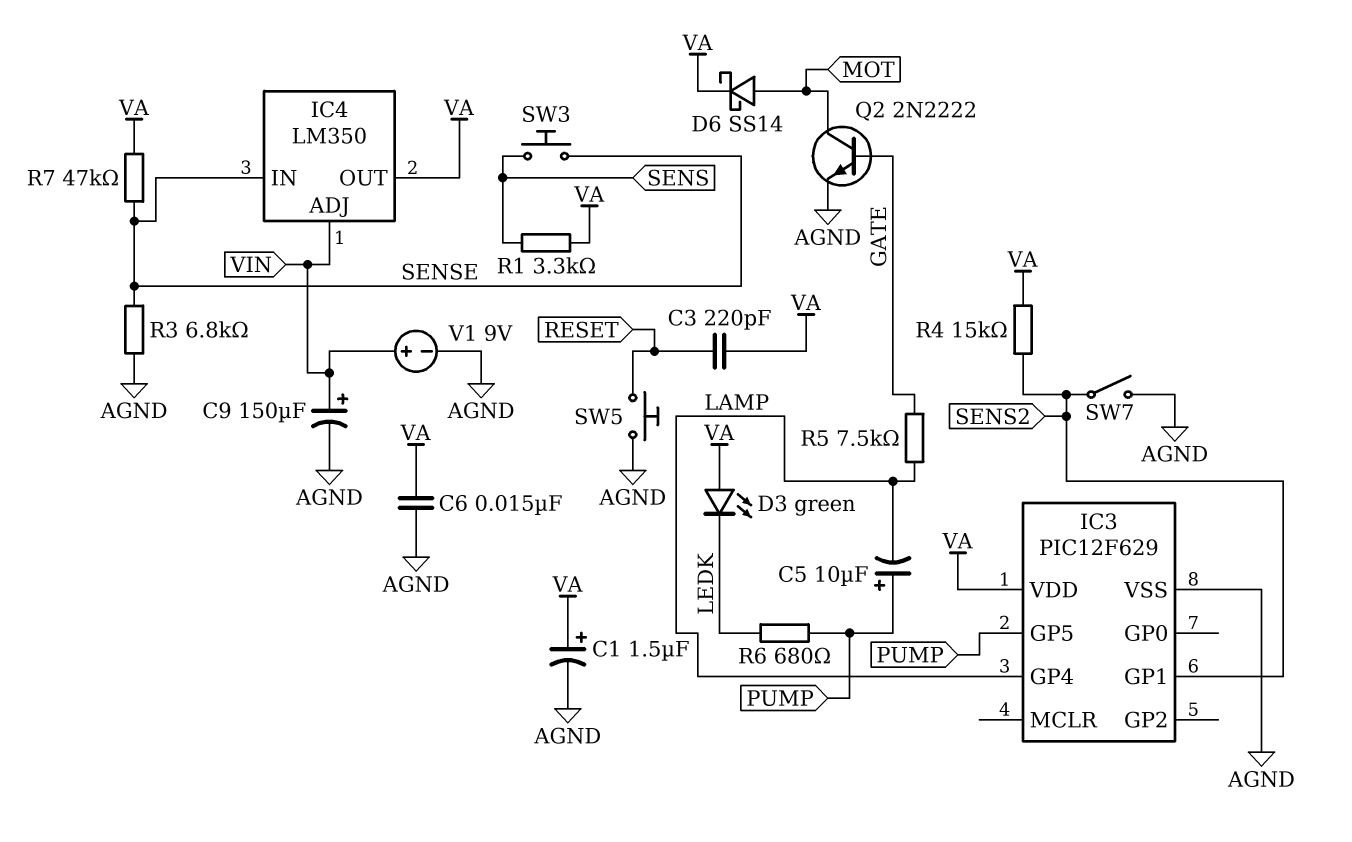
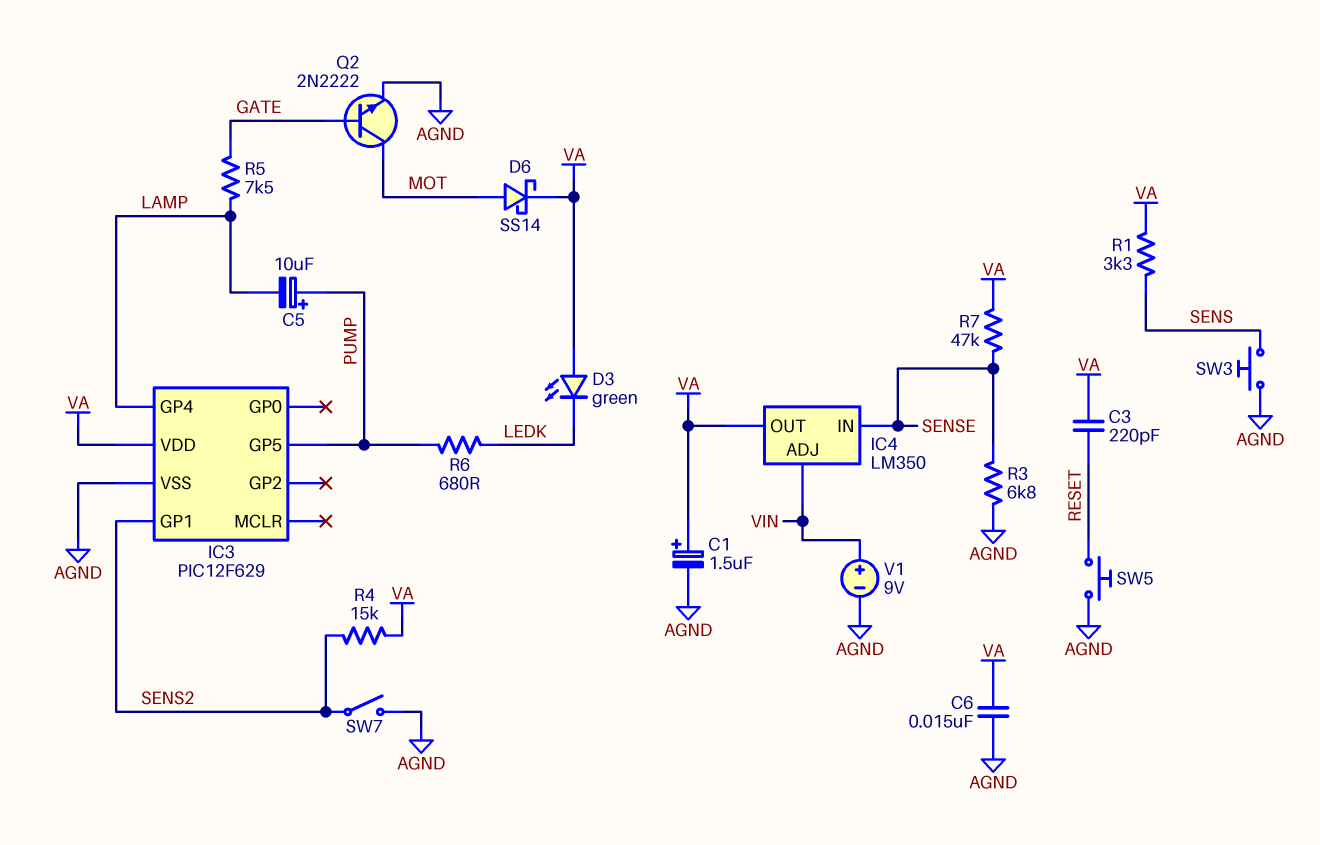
C9: 150uF (plus VIN, minus AGND) -> none
SW3: button (SENS, SENSE) -> button (AGND, SENS)

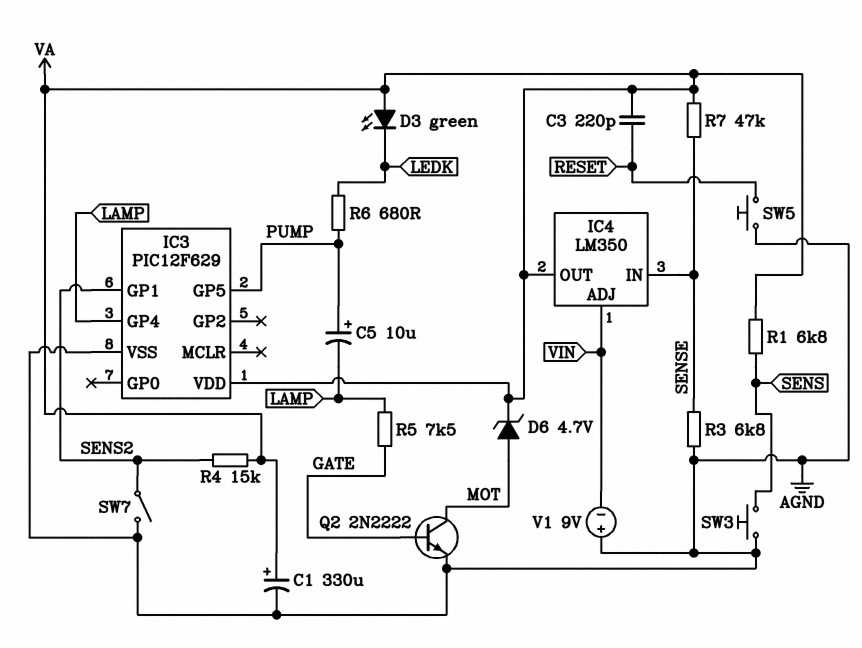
C1: 1.5uF (plus VA, minus AGND) -> 330uF (plus VA, minus AGND)
C6: 15nF (AGND, VA) -> none
D6: schottky SS14 (A MOT, K VA) -> zener 4.7V (A MOT, K VA)
R1: 3.3k (SENS, VA) -> 6.8k (SENS, VA)
V1: 9V (plus VIN, minus AGND) -> 9V (plus AGND, minus VIN)

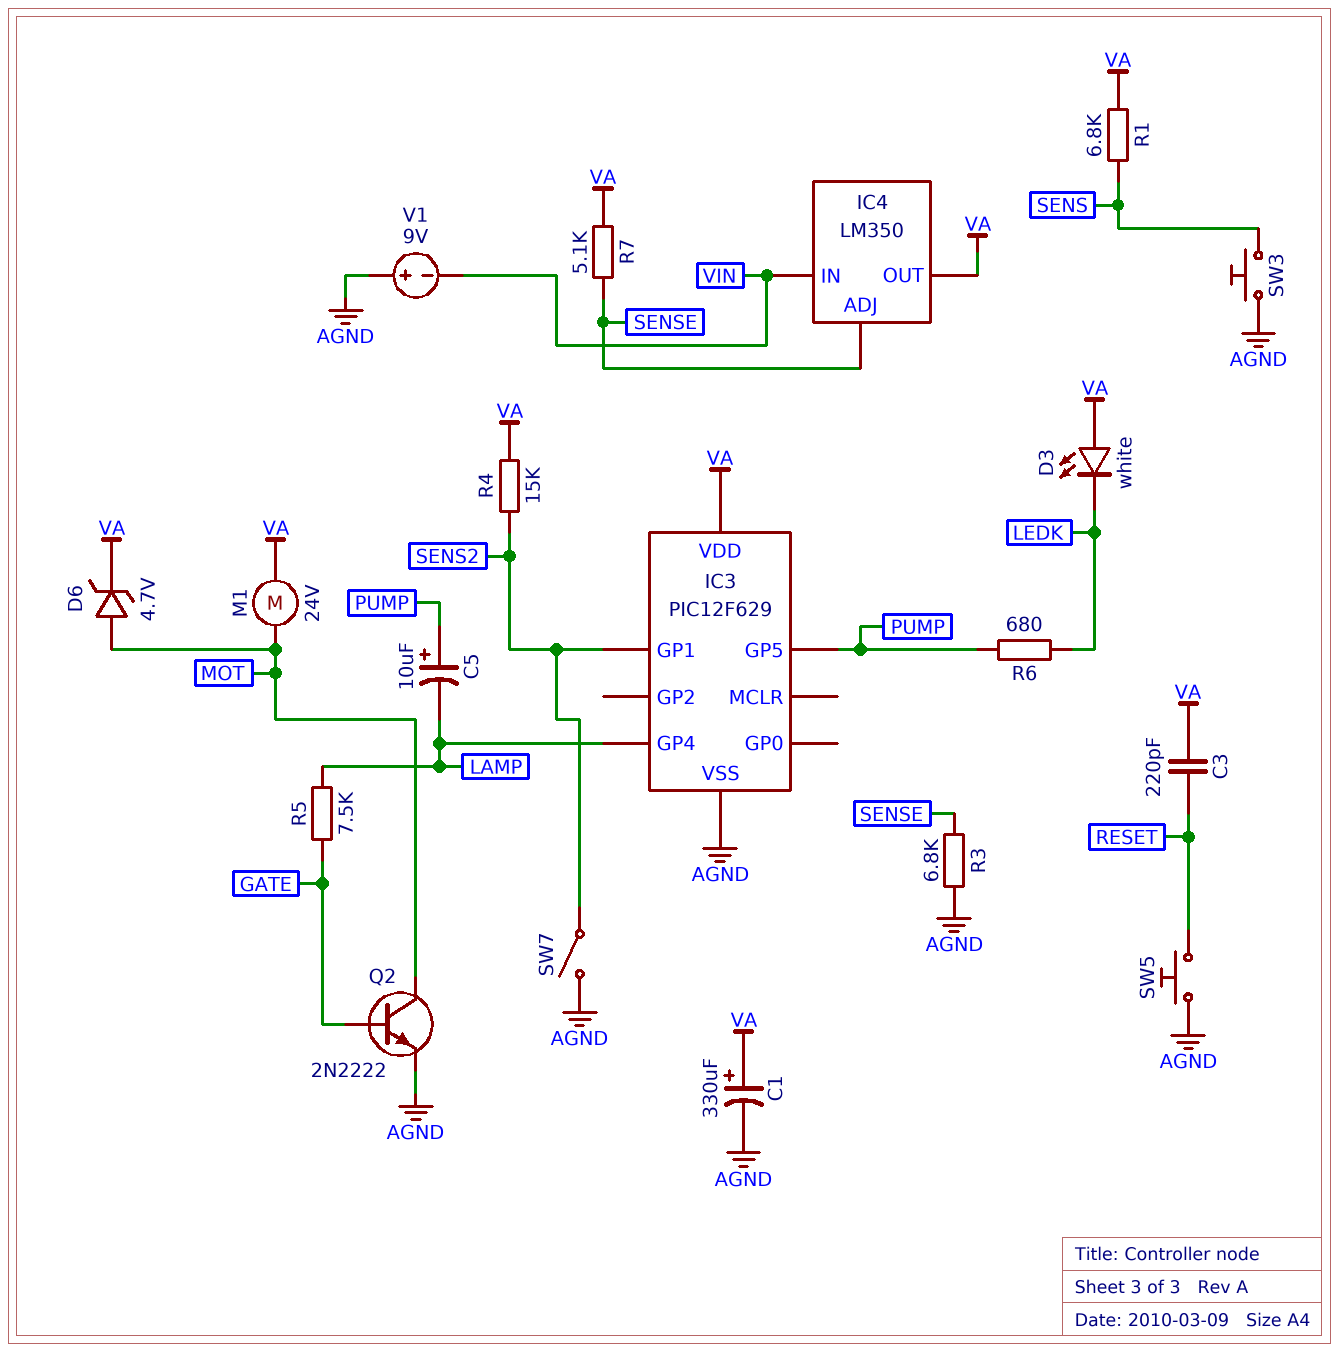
D3: LED green (A VA, K LEDK) -> LED white (A VA, K LEDK)
IC4 pin ADJ: VIN -> SENSE
IC4 pin IN: SENSE -> VIN
M1: none -> motor 24V (MOT, VA)
R7: 47k (SENSE, VA) -> 5.1k (SENSE, VA)

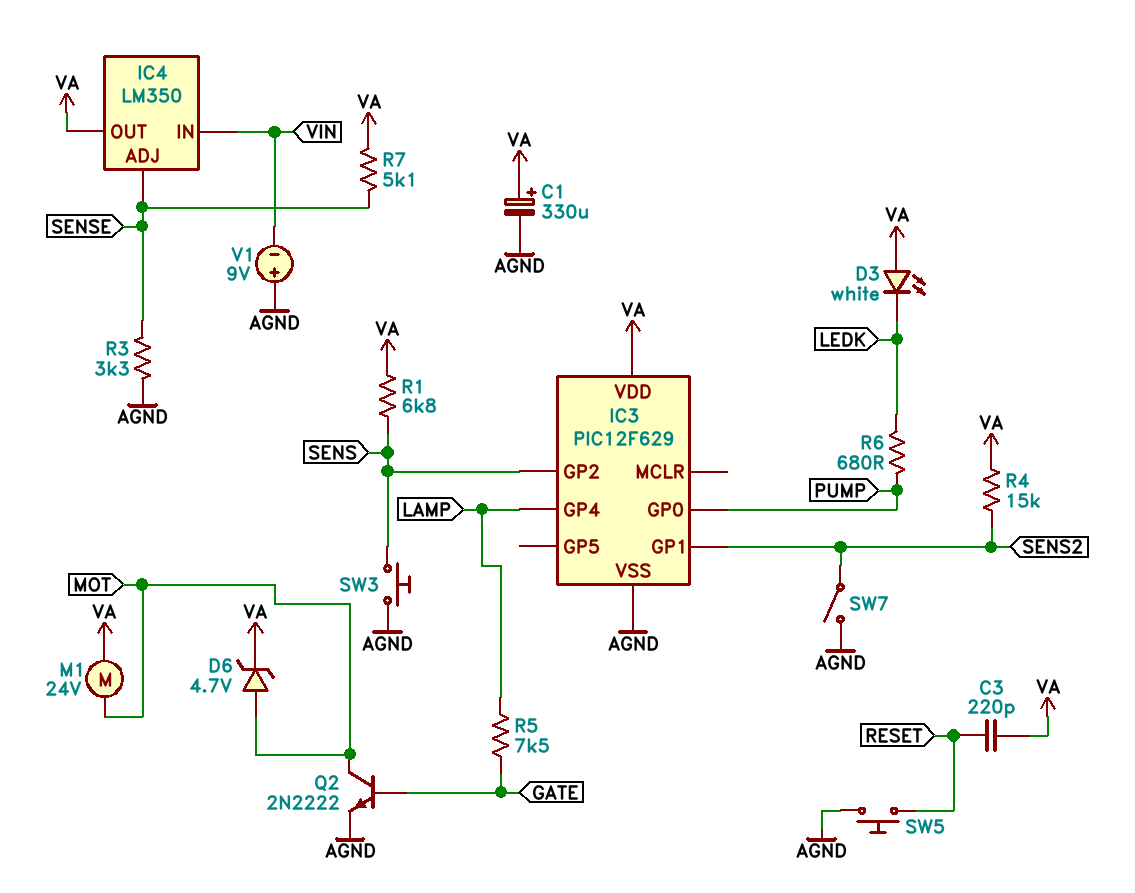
C5: 10uF (plus PUMP, minus LAMP) -> none
IC3 pin GP0: none -> PUMP
IC3 pin GP2: none -> SENS
IC3 pin GP5: PUMP -> none
R3: 6.8k (AGND, SENSE) -> 3.3k (AGND, SENSE)

